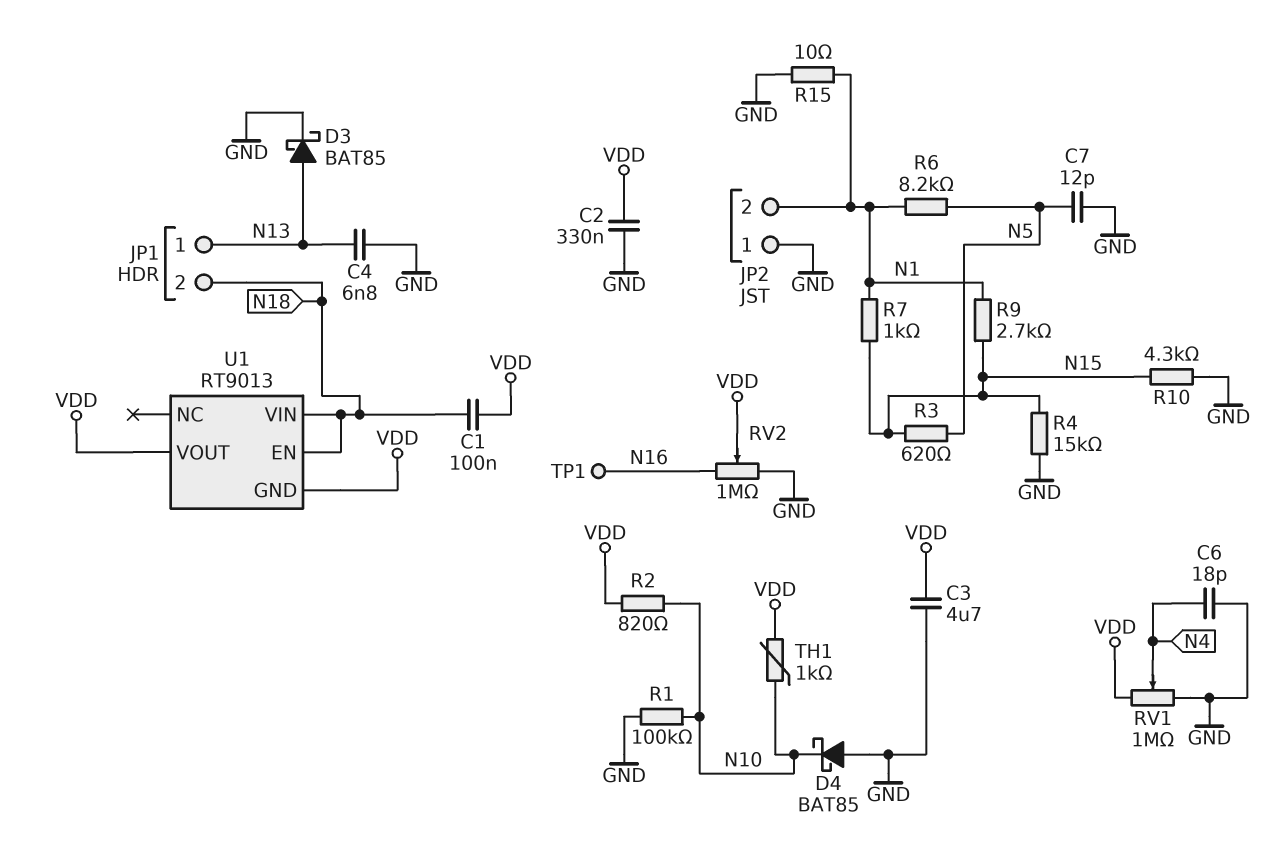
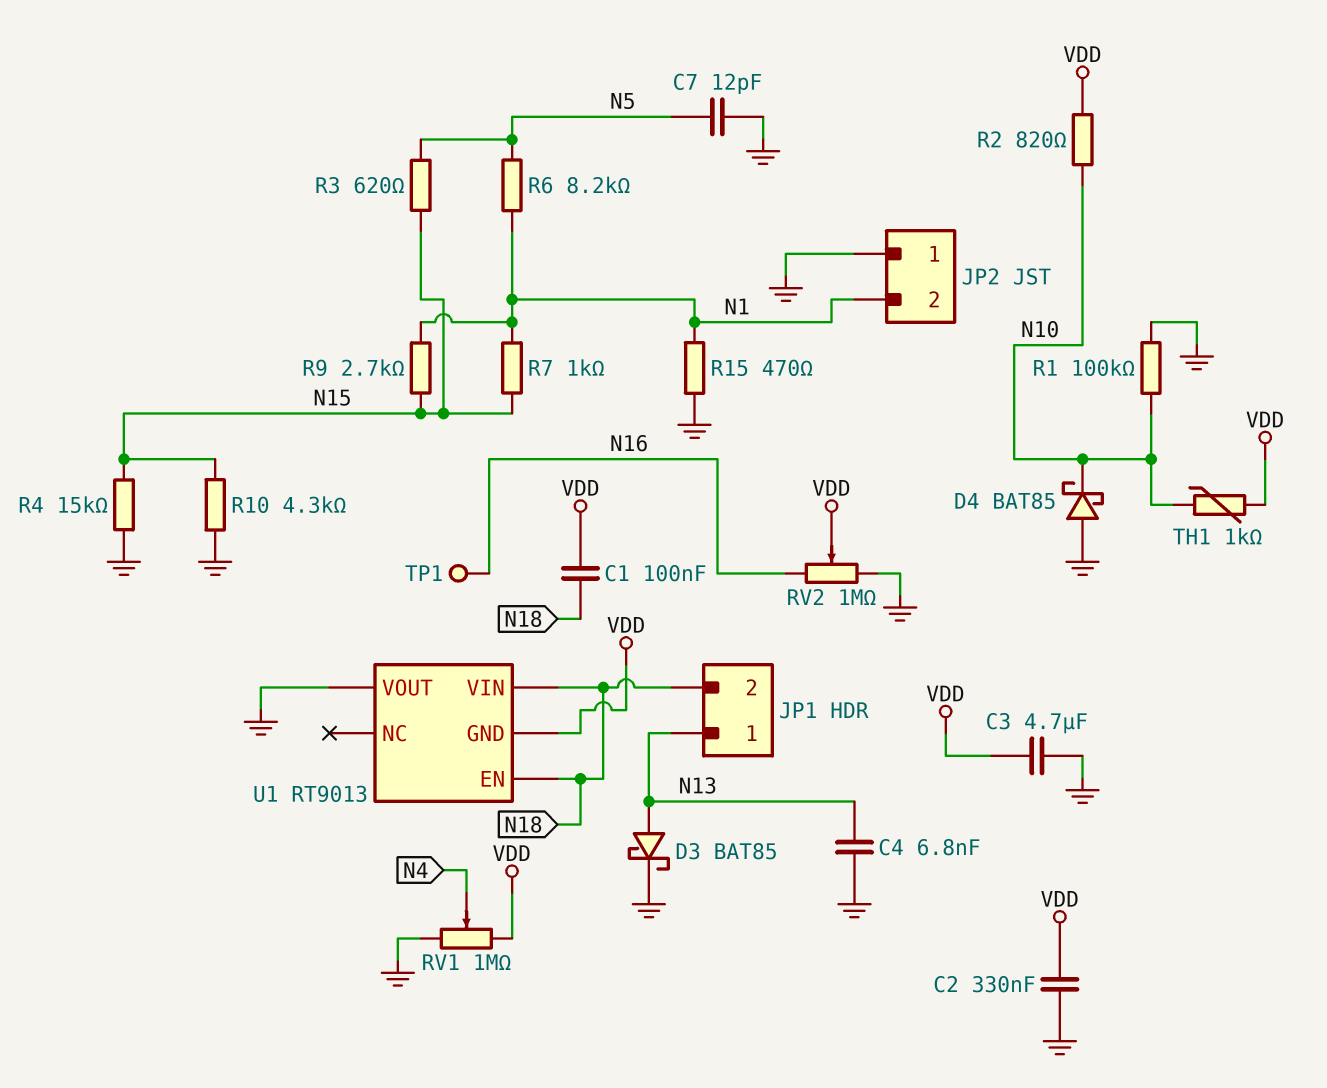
C6: 18pF (GND, N4) -> none
R15: 10 (GND, N1) -> 470 (GND, N1)
U1 pin VOUT: VDD -> GND

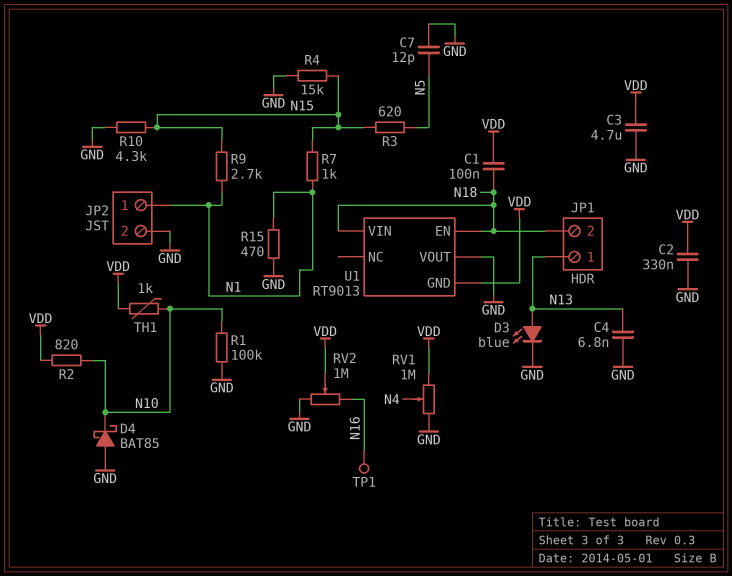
D3: schottky BAT85 (A N13, K GND) -> LED blue (A N13, K GND)
JP2 pin 1: GND -> N1
JP2 pin 2: N1 -> GND
R6: 8.2k (N1, N5) -> none

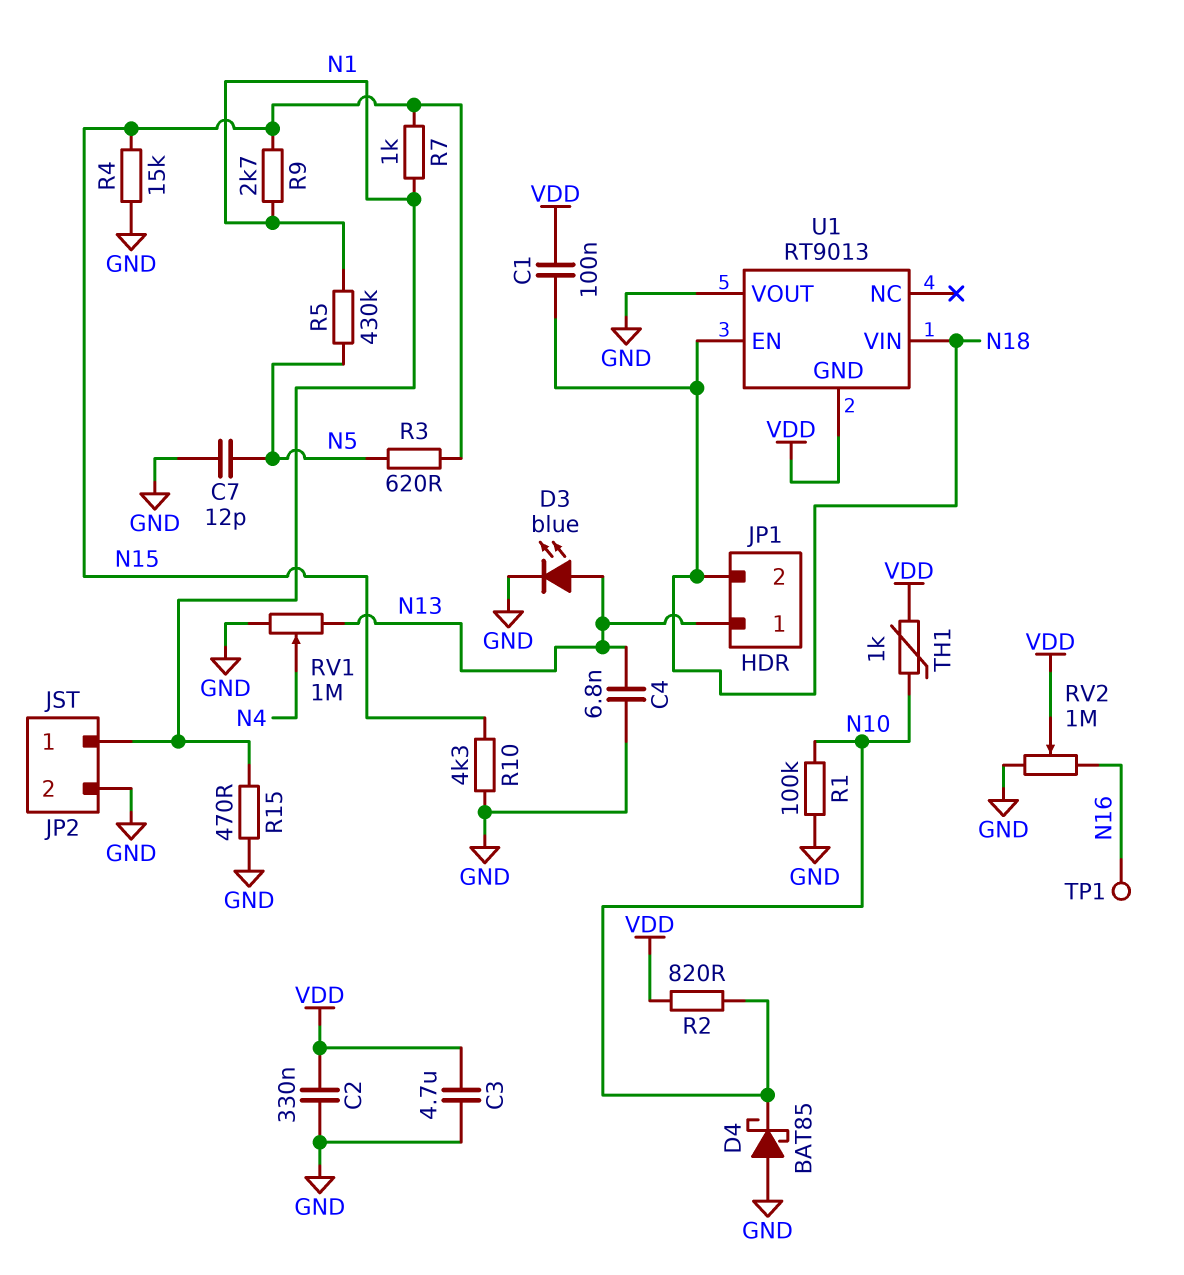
R5: none -> 430k (N1, N5)
RV1: 1M (GND, VDD, wiper N4) -> 1M (GND, N13, wiper N4)

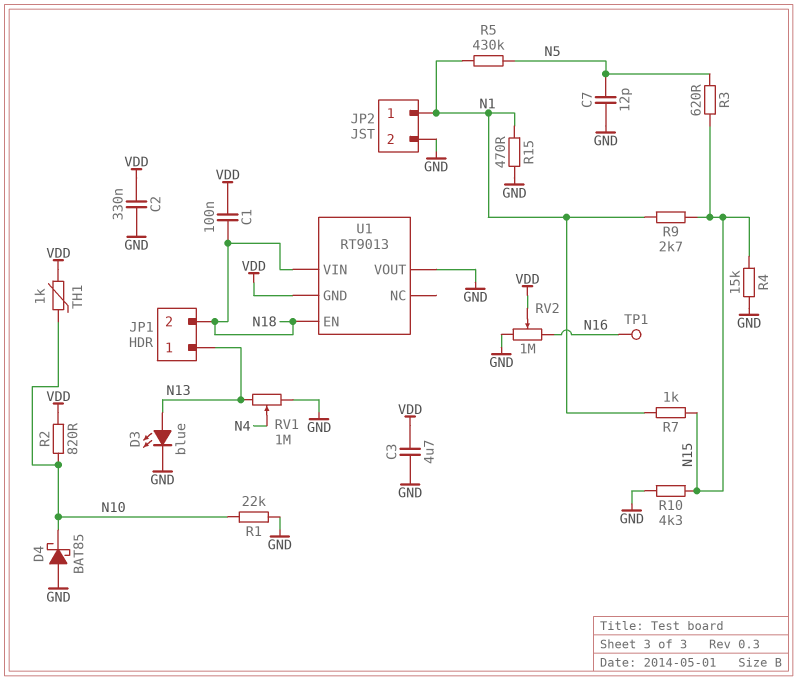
C4: 6.8nF (GND, N13) -> none
R1: 100k (GND, N10) -> 22k (GND, N10)

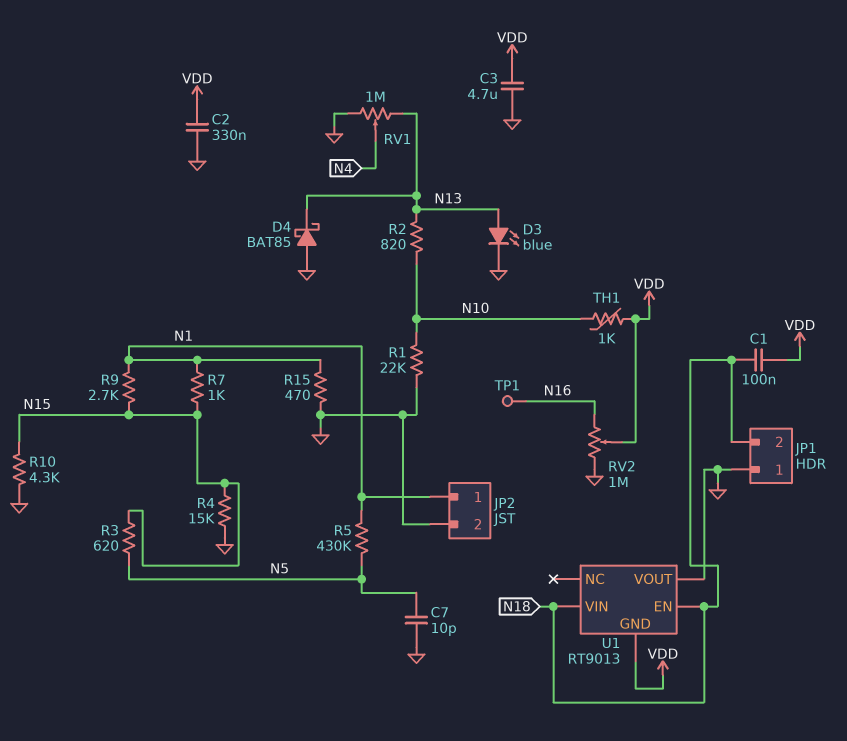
C7: 12pF (GND, N5) -> 10pF (GND, N5)
D4: schottky BAT85 (A GND, K N10) -> schottky BAT85 (A GND, K N13)
JP1 pin 1: N13 -> GND
R2: 820 (N10, VDD) -> 820 (N10, N13)

